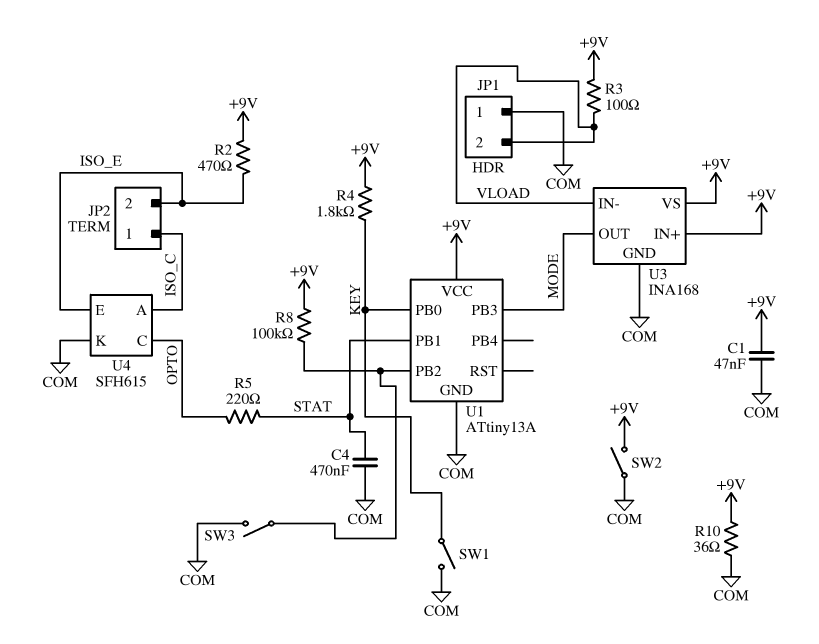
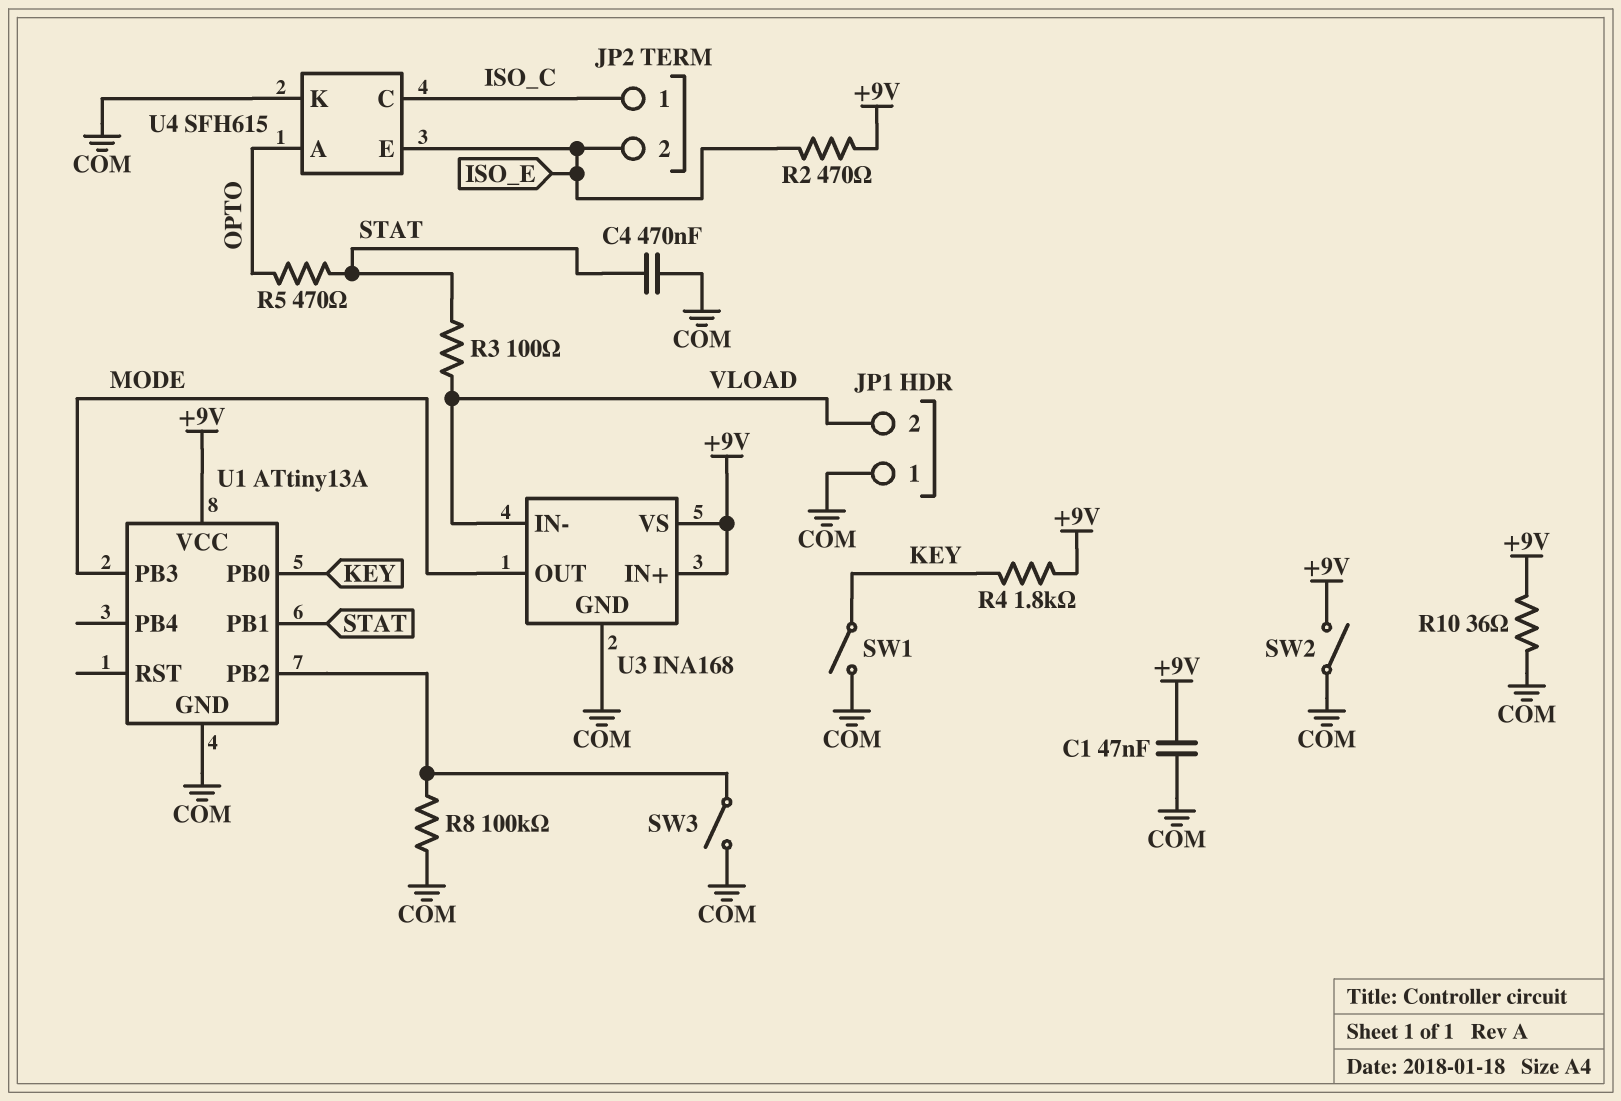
R3: 100 (+9V, VLOAD) -> 100 (STAT, VLOAD)
R5: 220 (OPTO, STAT) -> 470 (OPTO, STAT)
R8: 100k (+9V, U1/PB2) -> 100k (COM, U1/PB2)
U4 pin A: ISO_C -> OPTO
U4 pin C: OPTO -> ISO_C

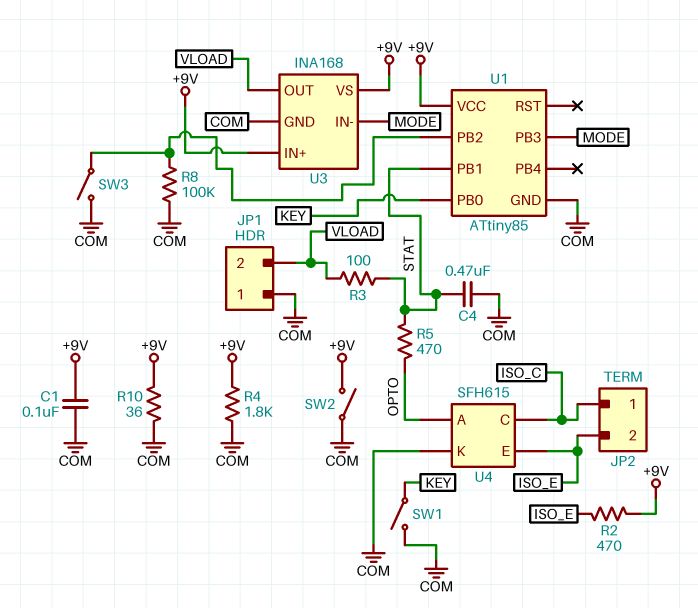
C1: 47nF (+9V, COM) -> 100nF (+9V, COM)
R4: 1.8k (+9V, KEY) -> 1.8k (+9V, COM)
U1: ATtiny13A -> ATtiny85
U3 pin IN-: VLOAD -> MODE
U3 pin OUT: MODE -> VLOAD

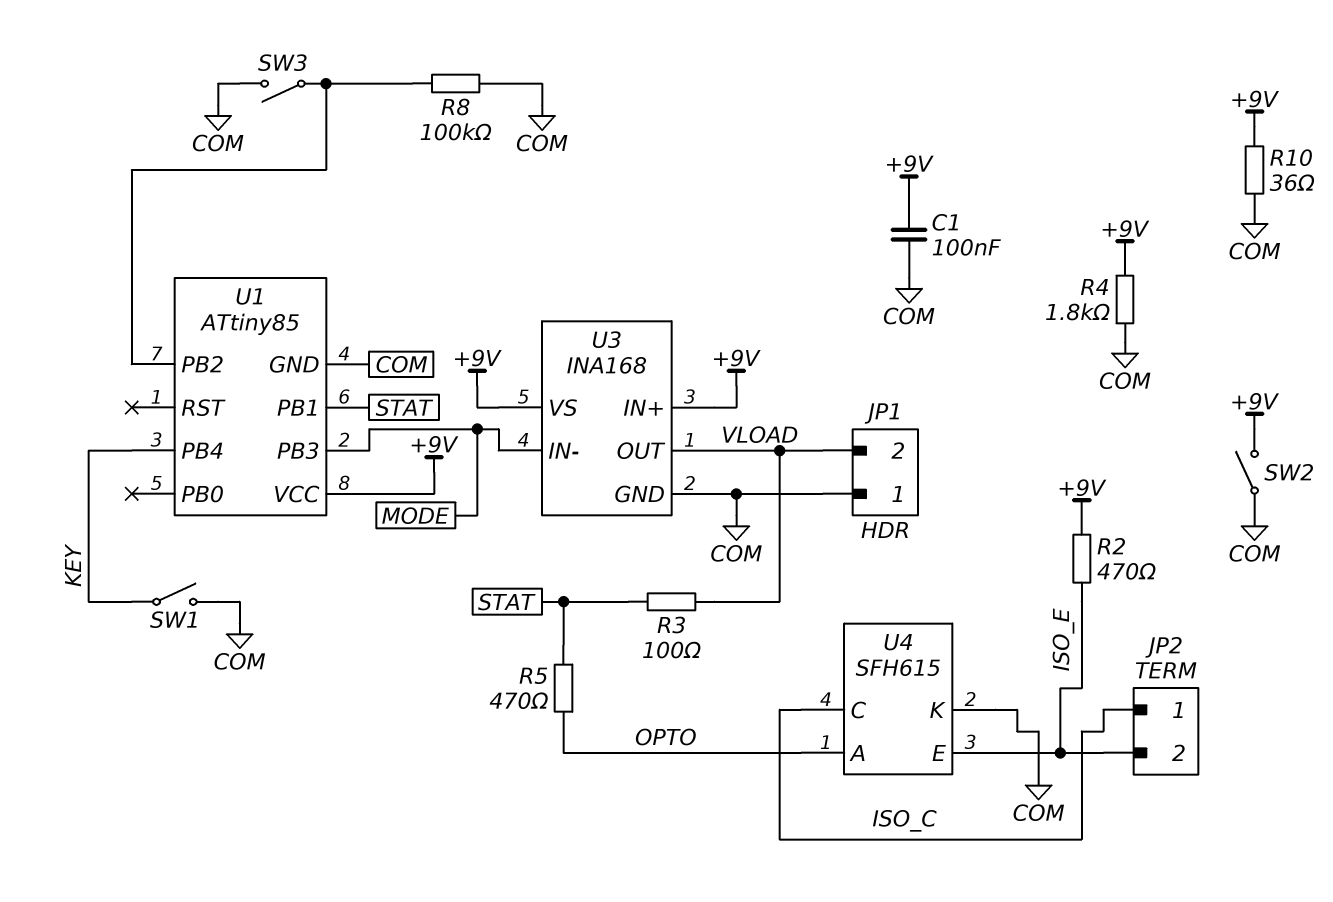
C4: 470nF (COM, STAT) -> none
U1 pin PB0: KEY -> none
U1 pin PB4: none -> KEY

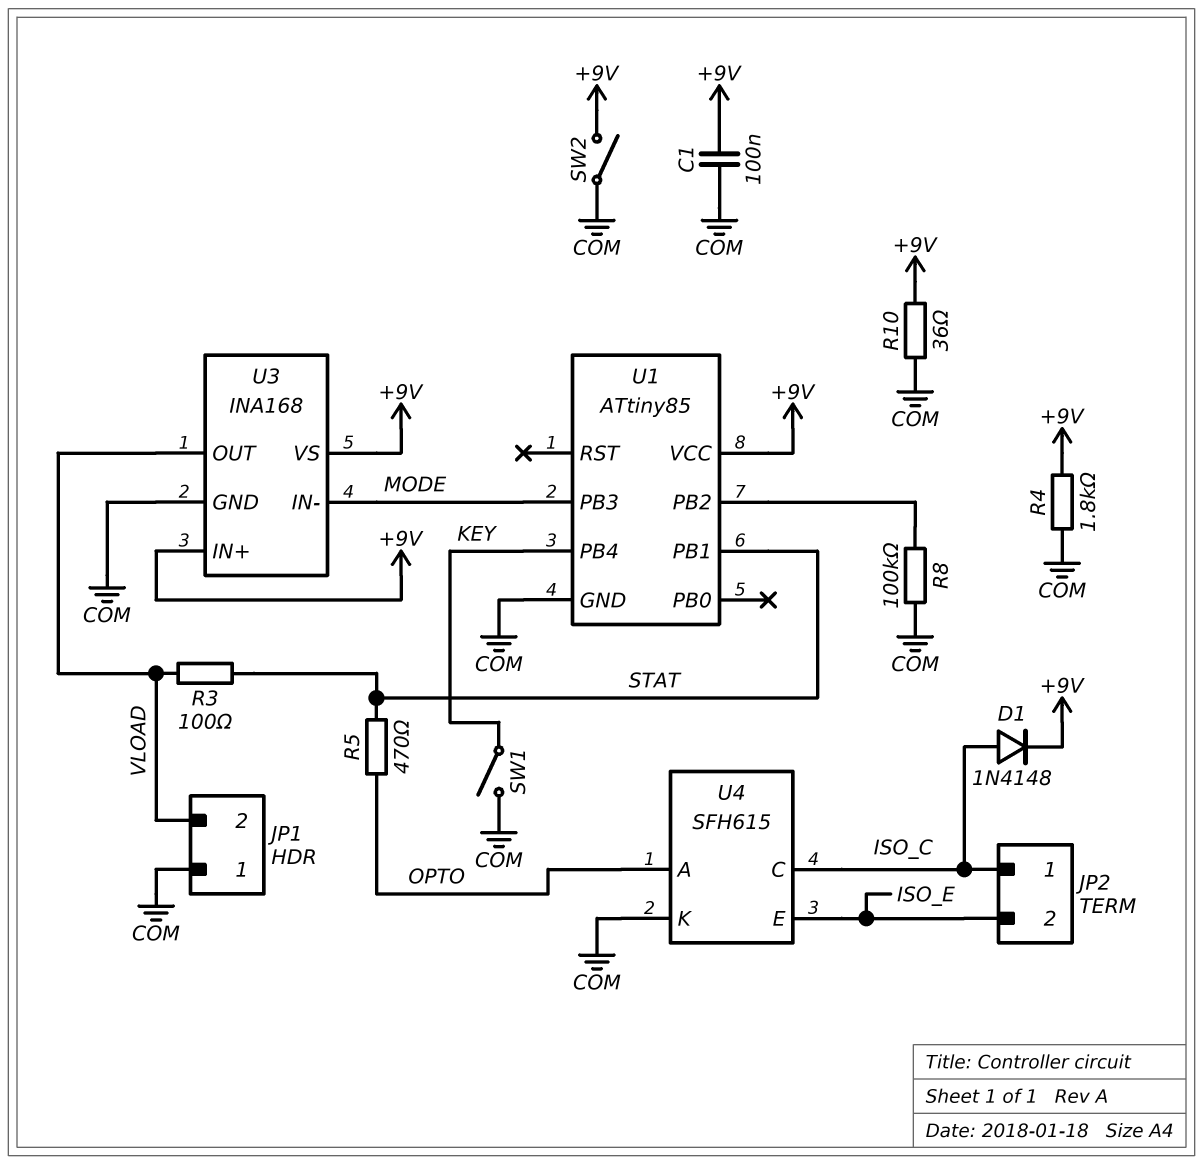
D1: none -> diode 1N4148 (A ISO_C, K +9V)
R2: 470 (+9V, ISO_E) -> none
SW3: switch (COM, U1/PB2) -> none

